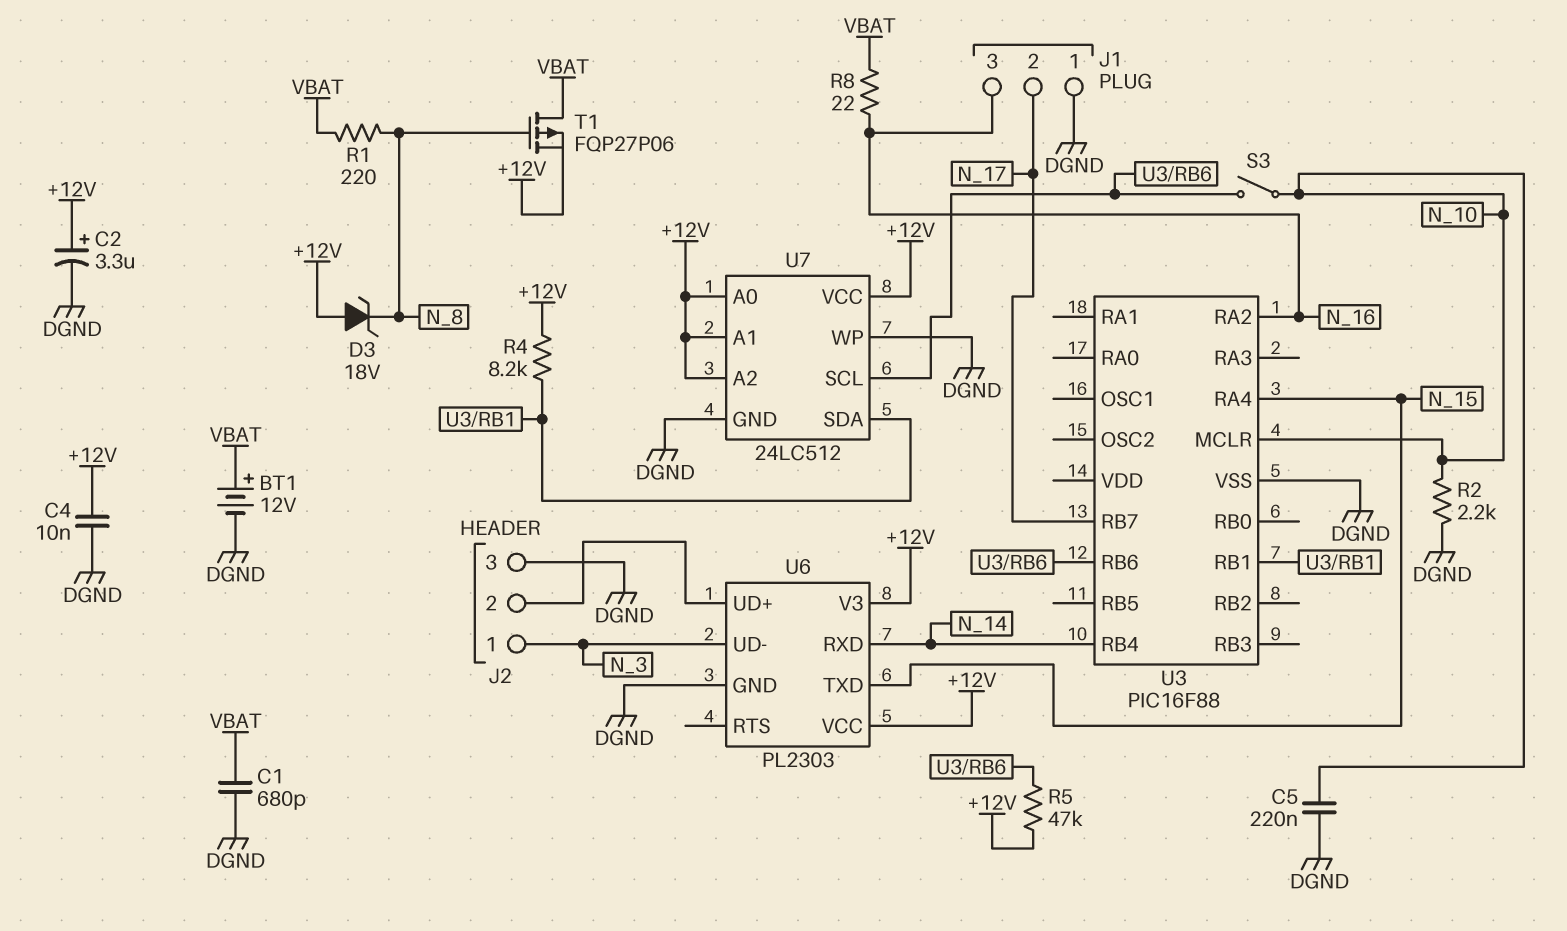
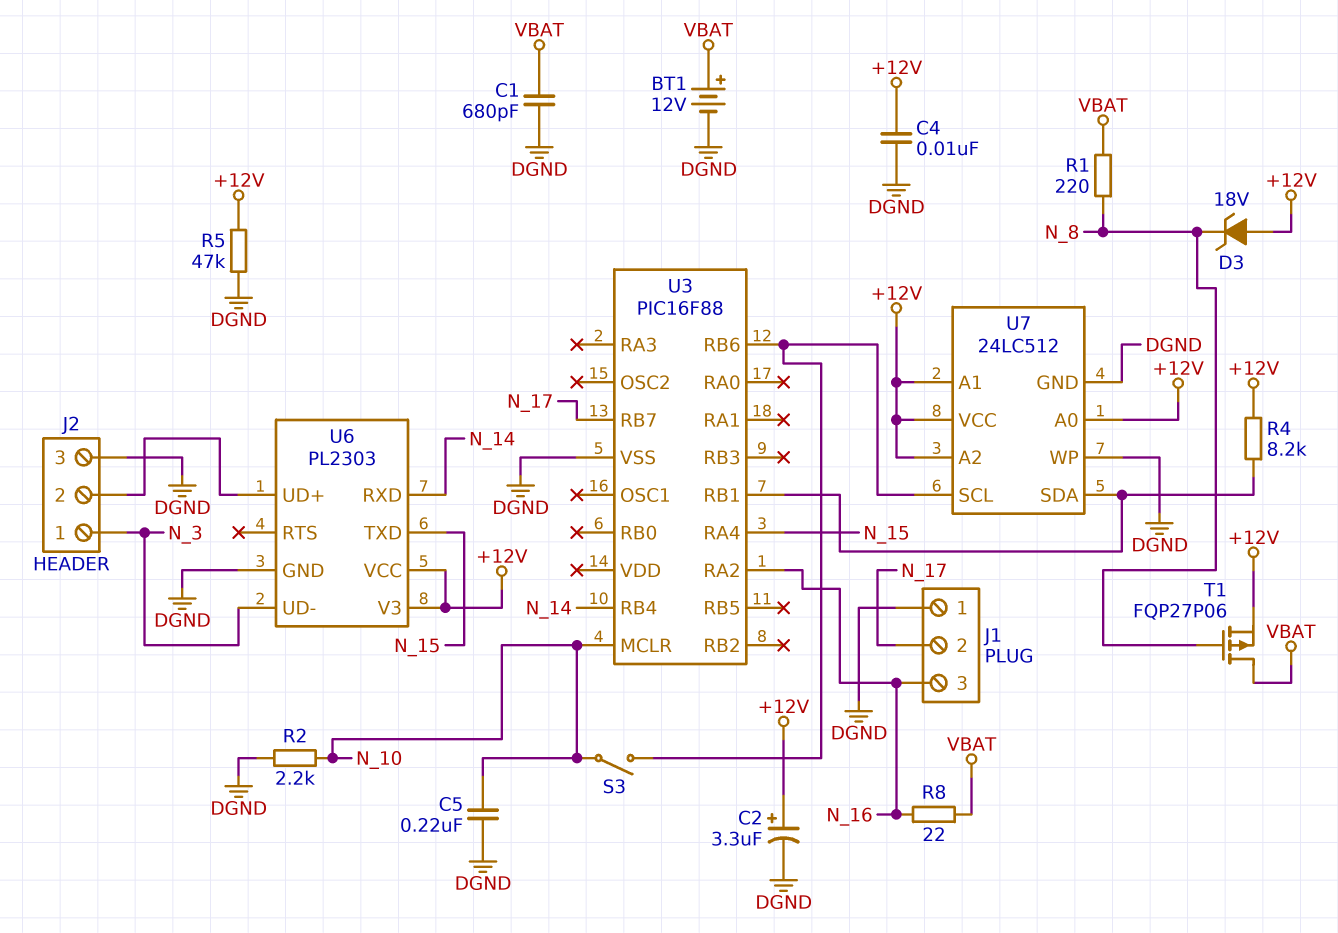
R5: 47k (+12V, U3/RB6) -> 47k (+12V, DGND)

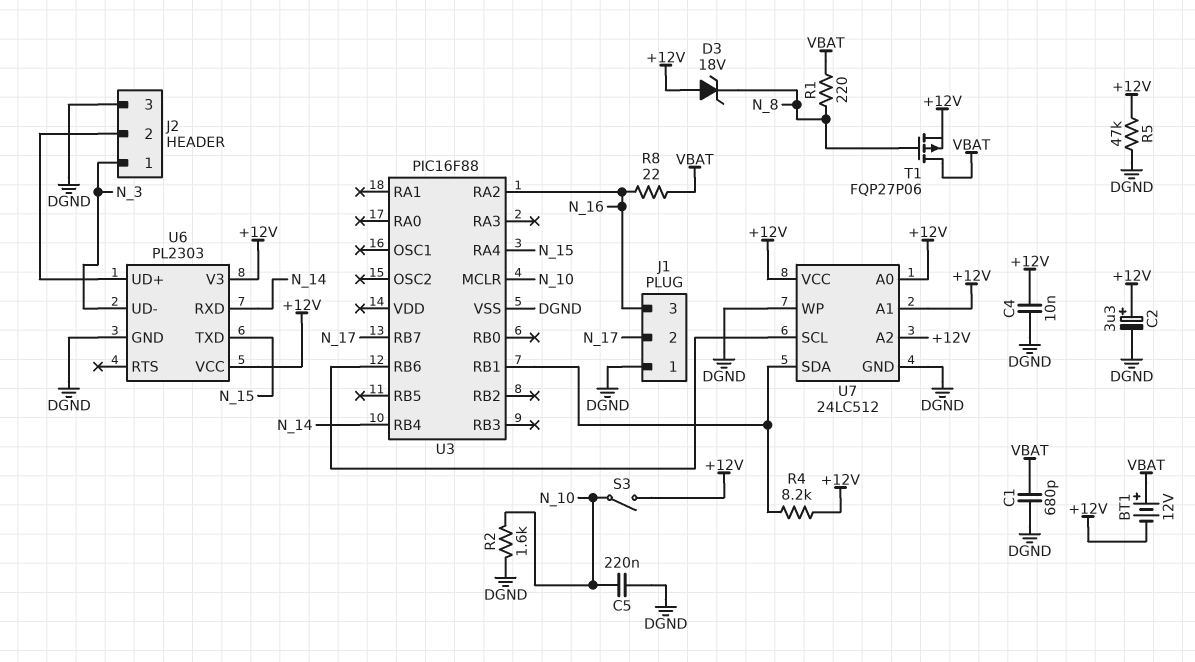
BT1: 12V (plus VBAT, minus DGND) -> 12V (plus VBAT, minus +12V)
R2: 2.2k (DGND, N_10) -> 1.6k (DGND, N_10)
S3: switch (N_10, U3/RB6) -> switch (+12V, N_10)

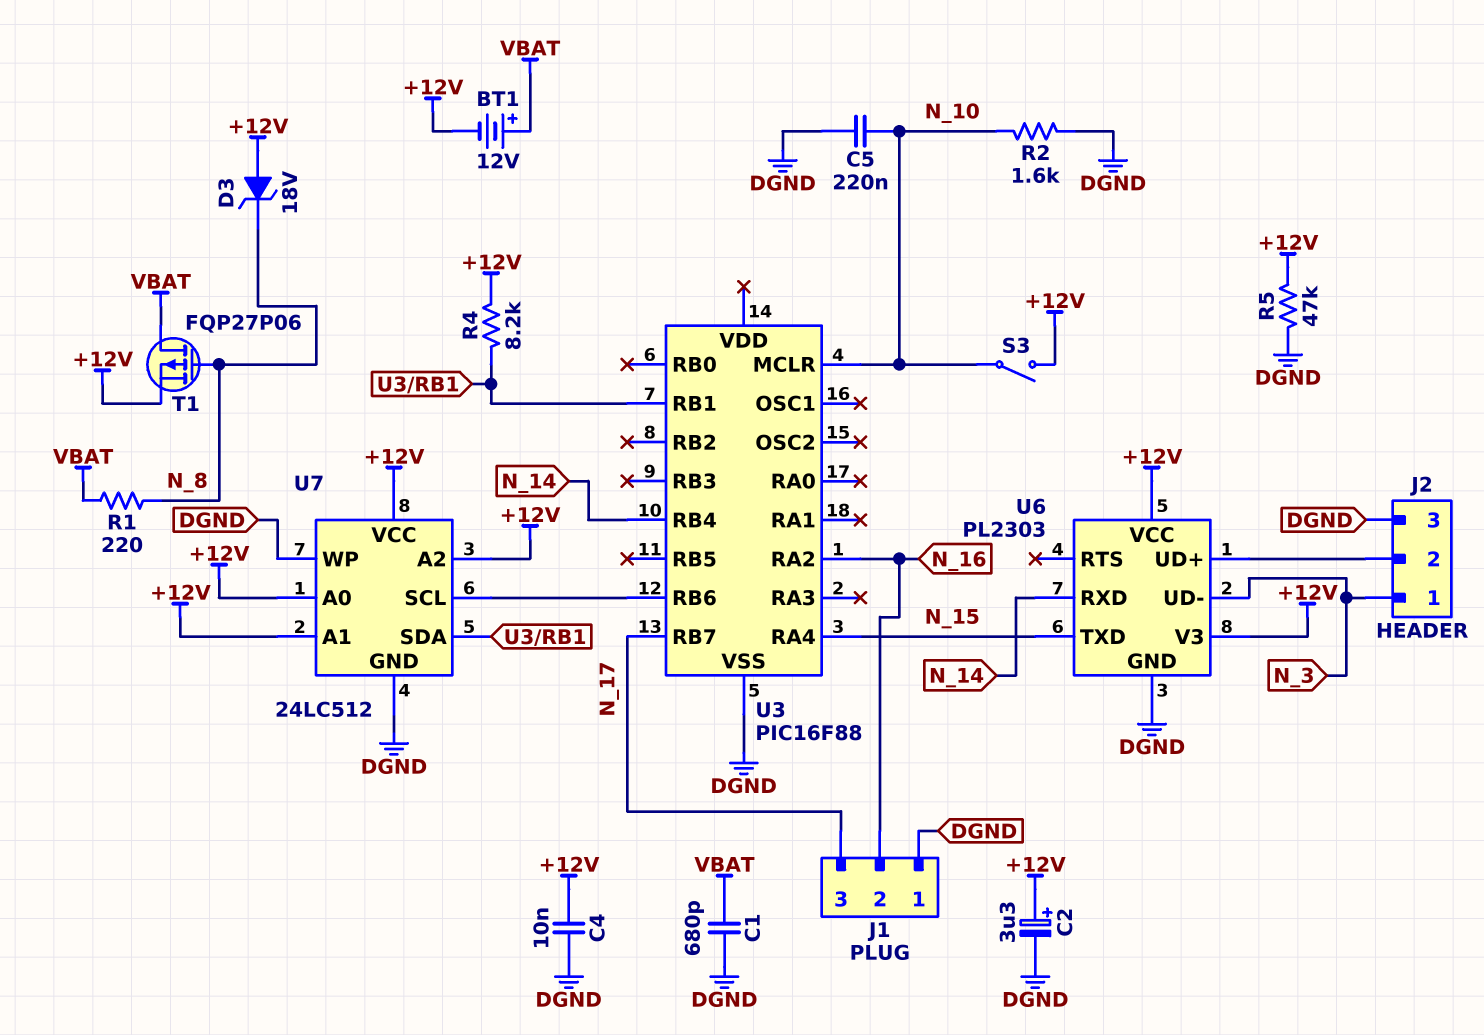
J1 pin 2: N_17 -> N_16
J1 pin 3: N_16 -> N_17
R8: 22 (N_16, VBAT) -> none

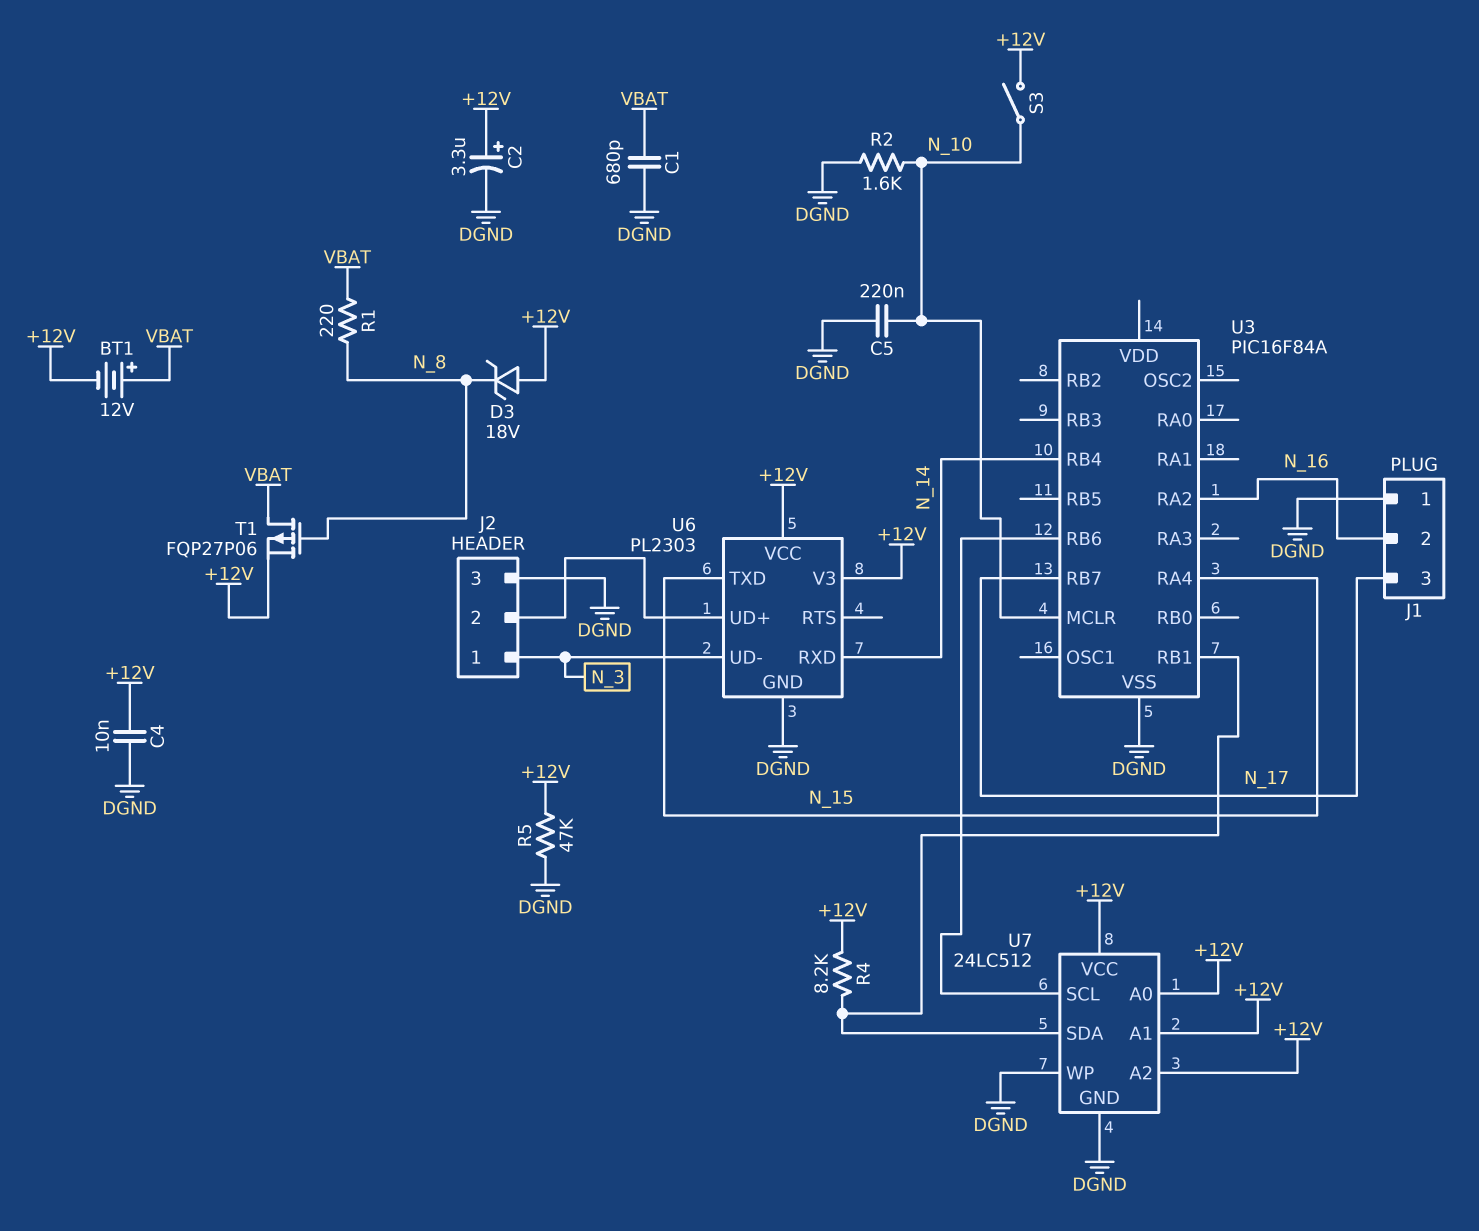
U3: PIC16F88 -> PIC16F84A

